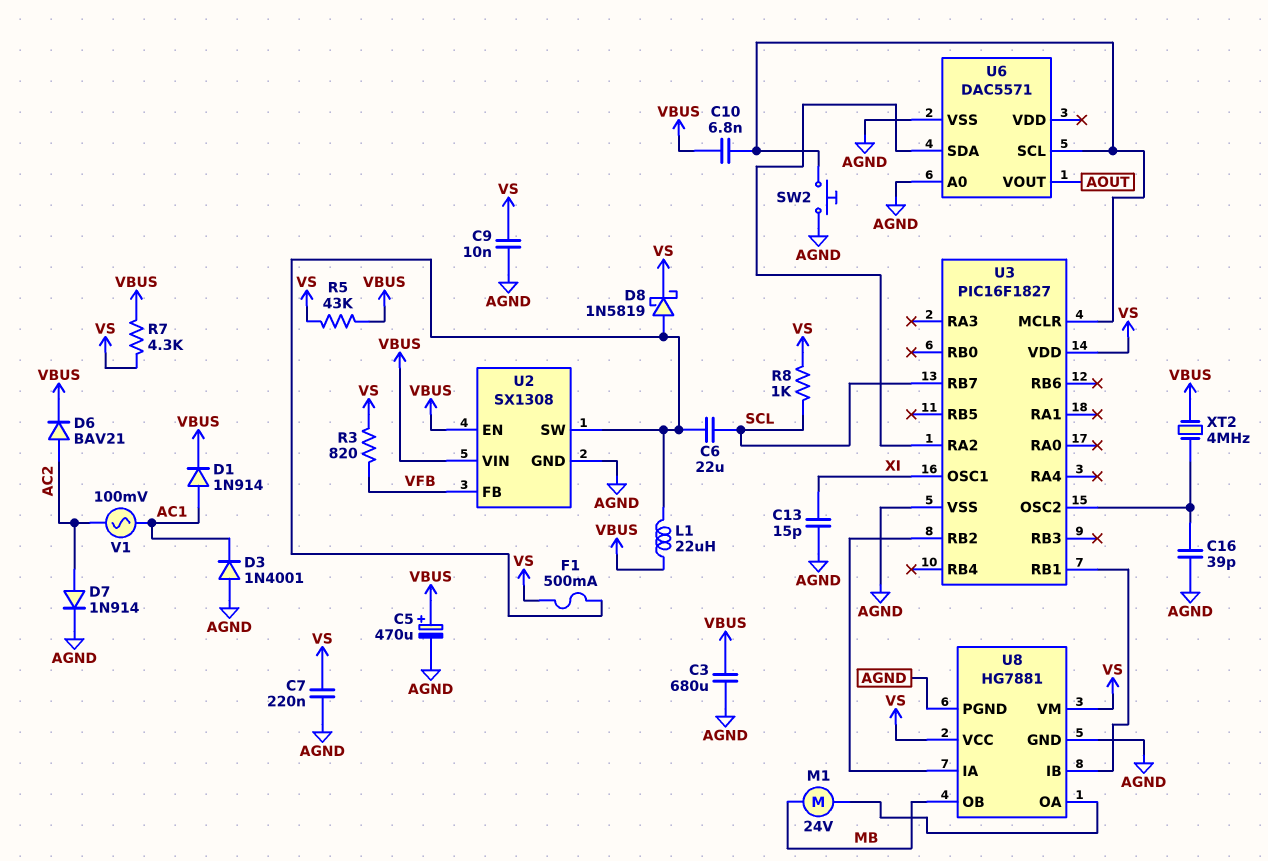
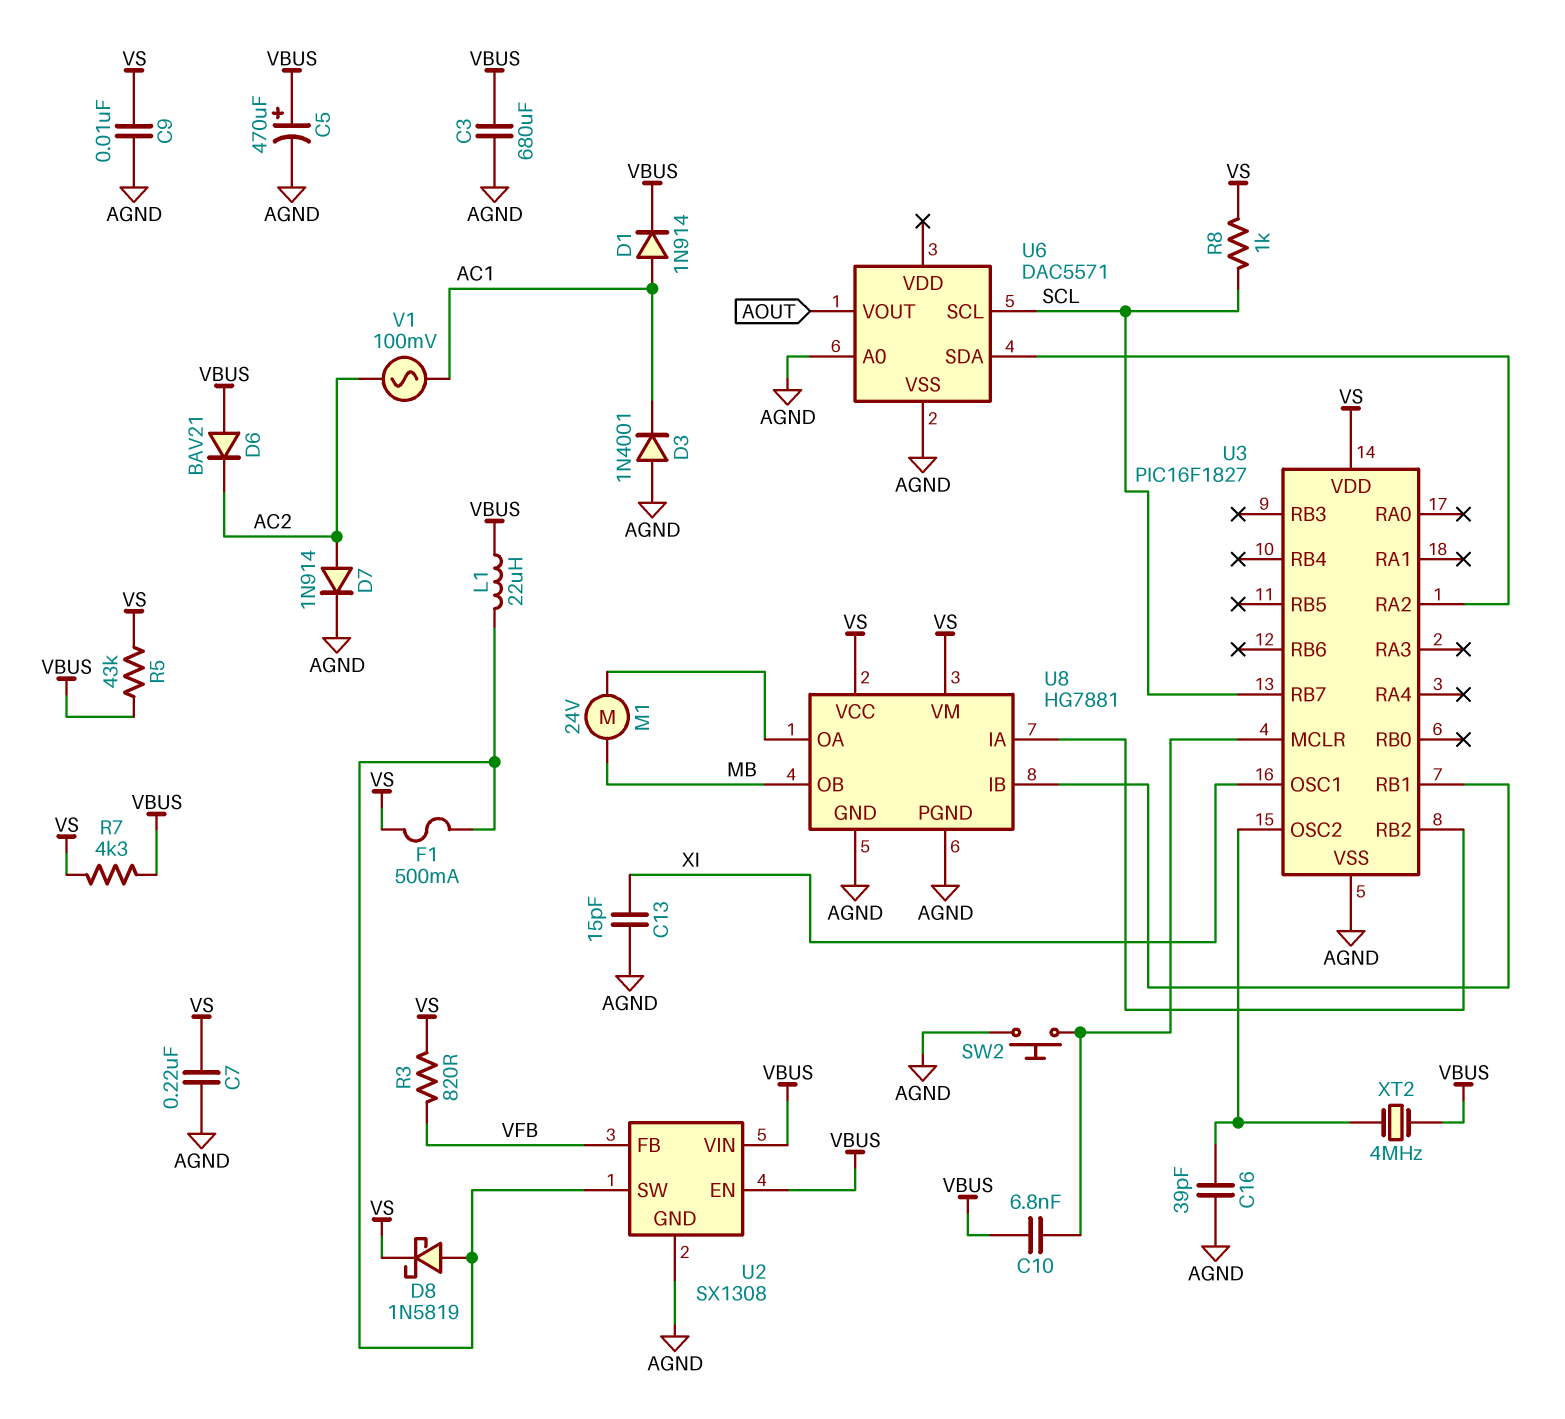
C6: 22uF (SCL, U2/SW) -> none
D6: diode BAV21 (A AC2, K VBUS) -> diode BAV21 (A VBUS, K AC2)
U6 pin SCL: U3/MCLR -> SCL

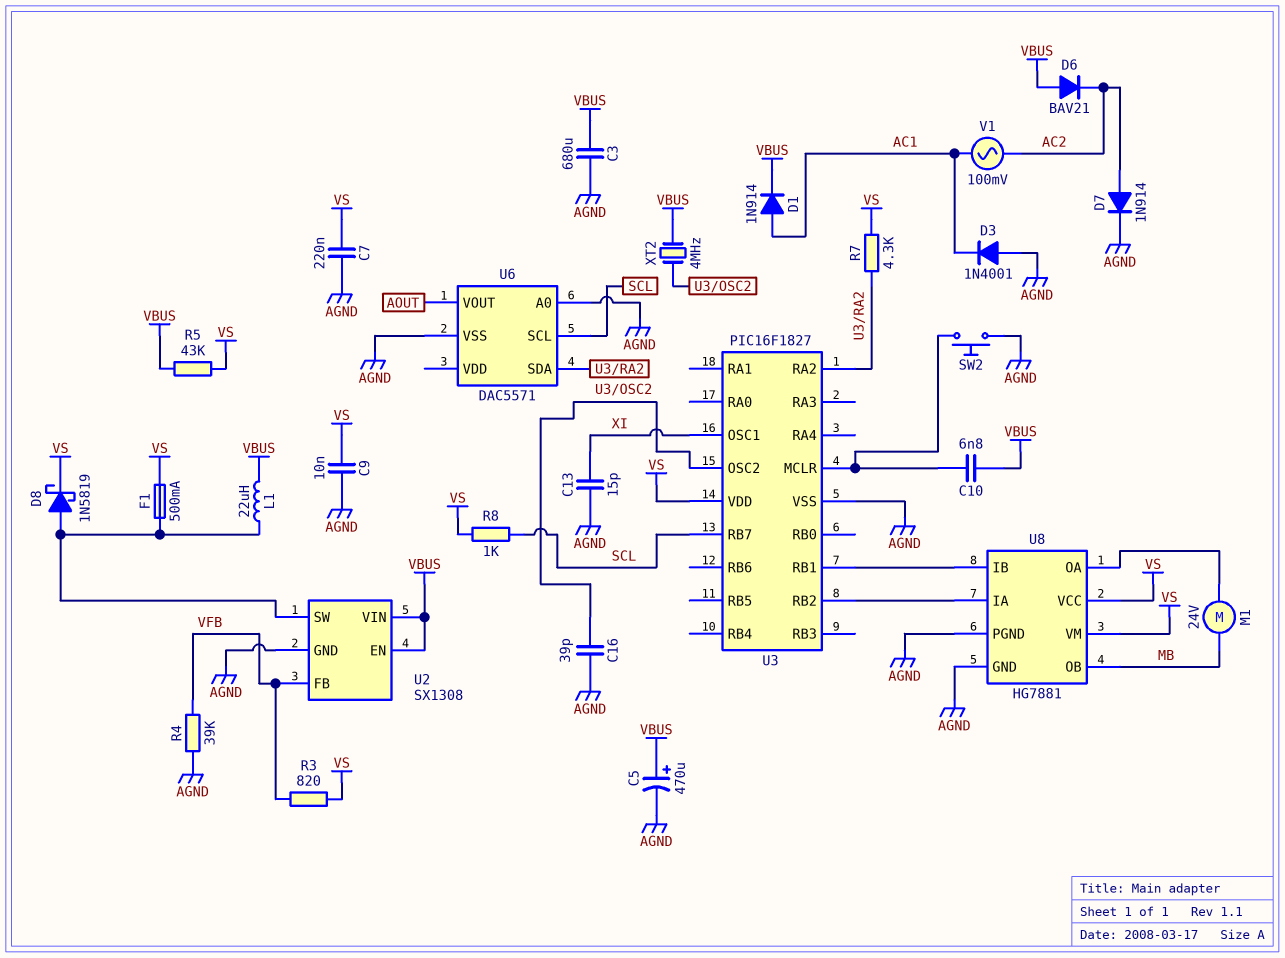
R4: none -> 39k (AGND, VFB)
R7: 4.3k (VBUS, VS) -> 4.3k (U3/RA2, VS)

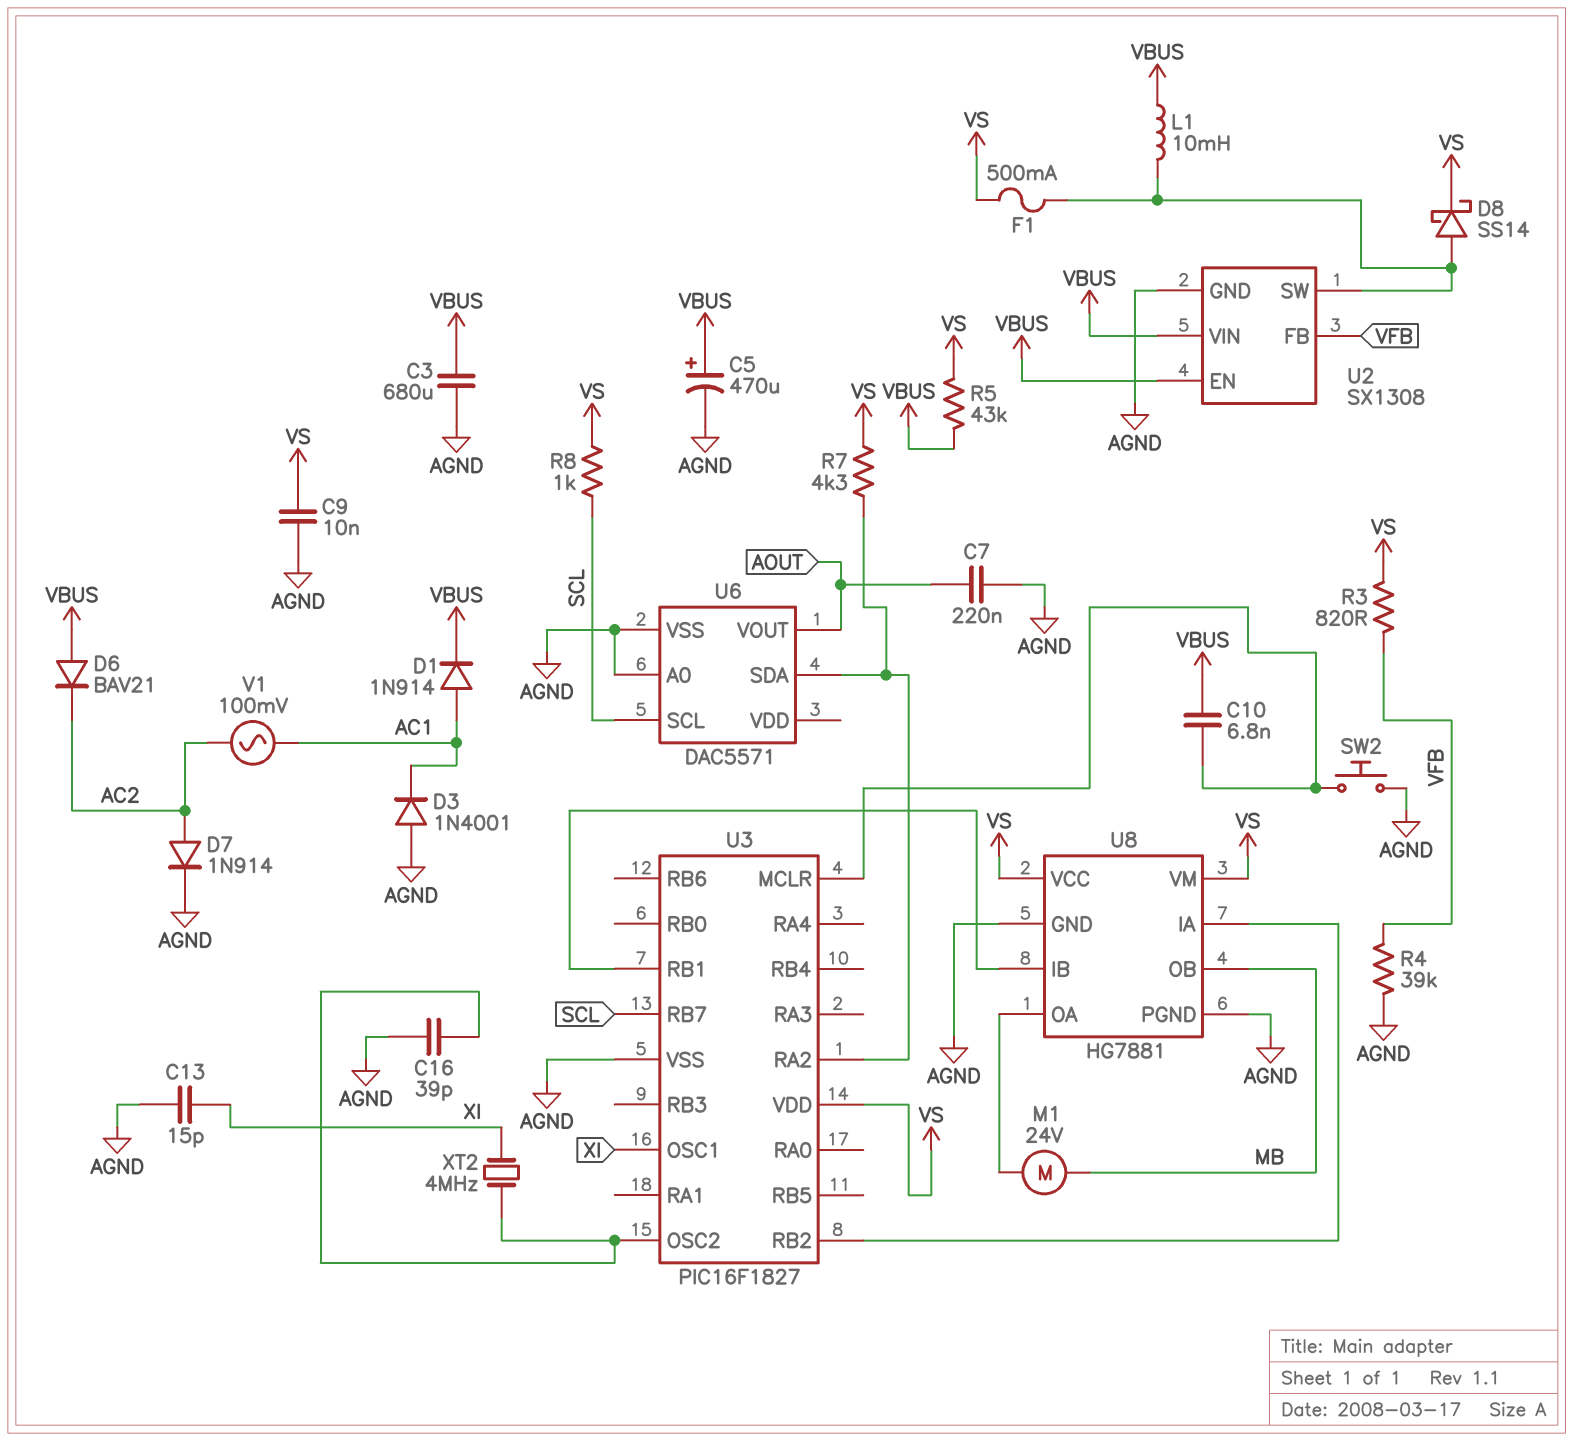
C7: 220nF (AGND, VS) -> 220nF (AGND, AOUT)
D8: schottky 1N5819 (A U2/SW, K VS) -> schottky SS14 (A U2/SW, K VS)
L1: 22uH (U2/SW, VBUS) -> 10mH (U2/SW, VBUS)
XT2: 4MHz (U3/OSC2, VBUS) -> 4MHz (U3/OSC2, XI)

